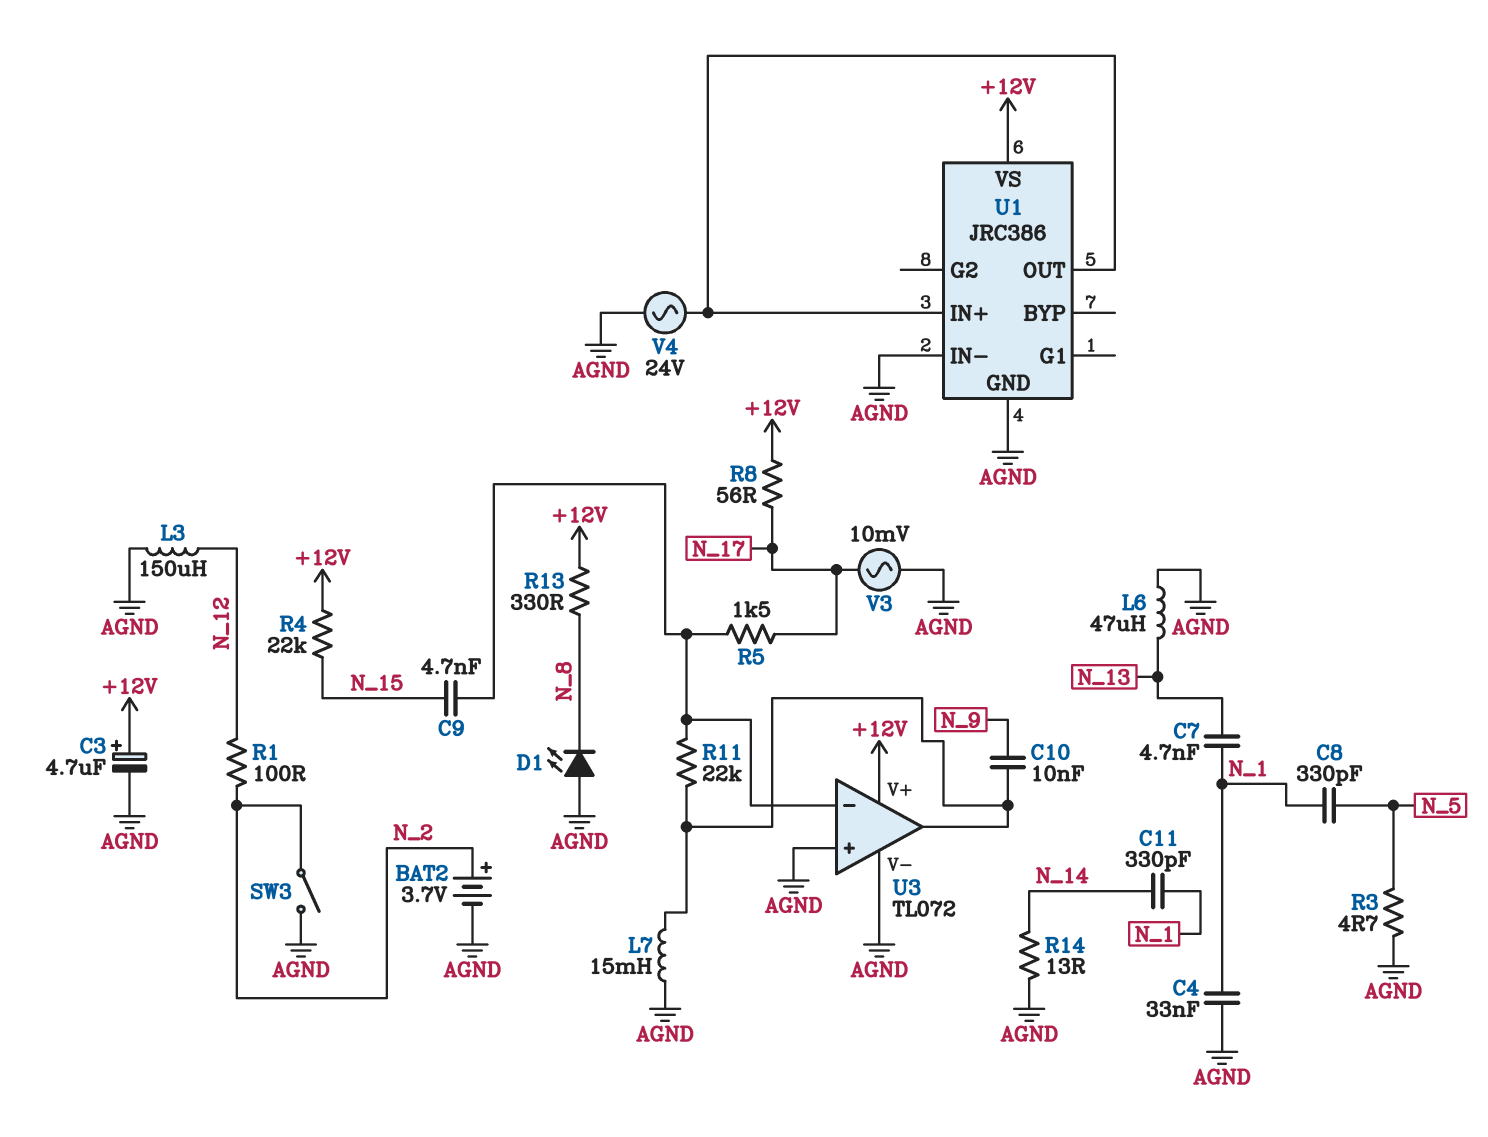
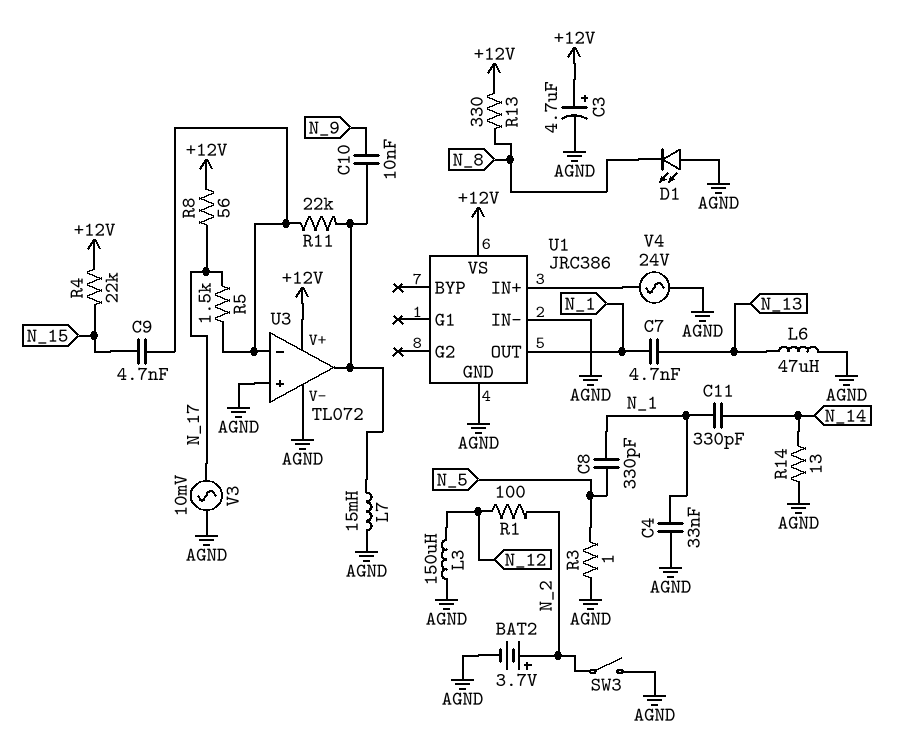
R3: 4.7 (AGND, N_5) -> 1 (AGND, N_5)
U1 pin OUT: U1/IN+ -> N_1

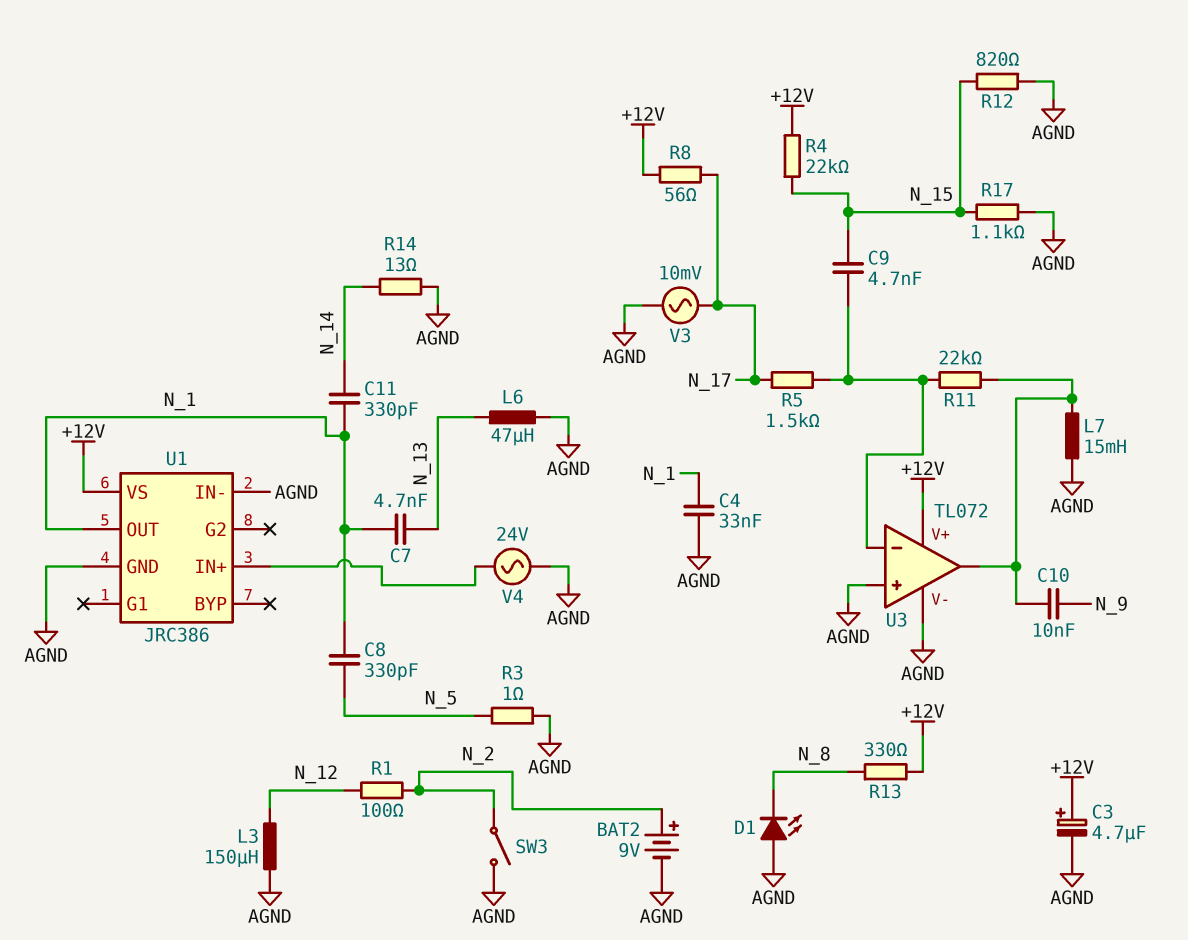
BAT2: 3.7V (plus N_2, minus AGND) -> 9V (plus N_2, minus AGND)
R12: none -> 820 (AGND, N_15)
R17: none -> 1.1k (AGND, N_15)

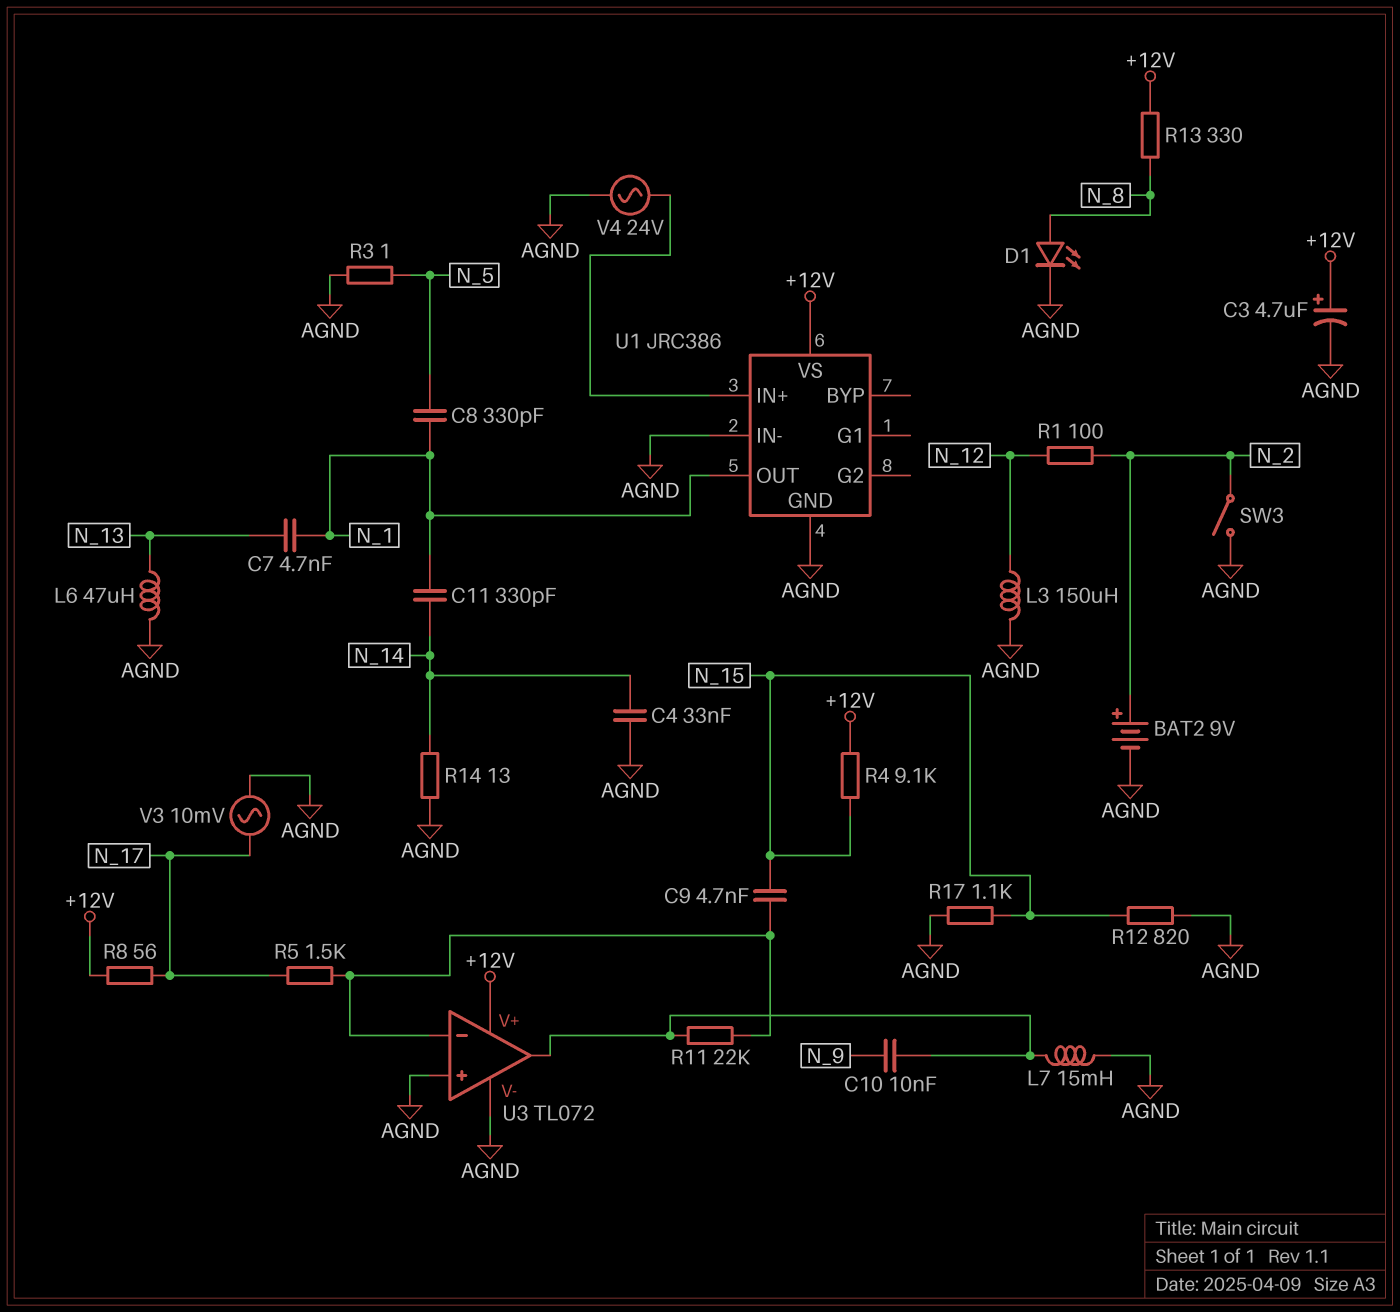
C4: 33nF (AGND, N_1) -> 33nF (AGND, N_14)
D1: LED (A AGND, K N_8) -> LED (A N_8, K AGND)
R4: 22k (+12V, N_15) -> 9.1k (+12V, N_15)

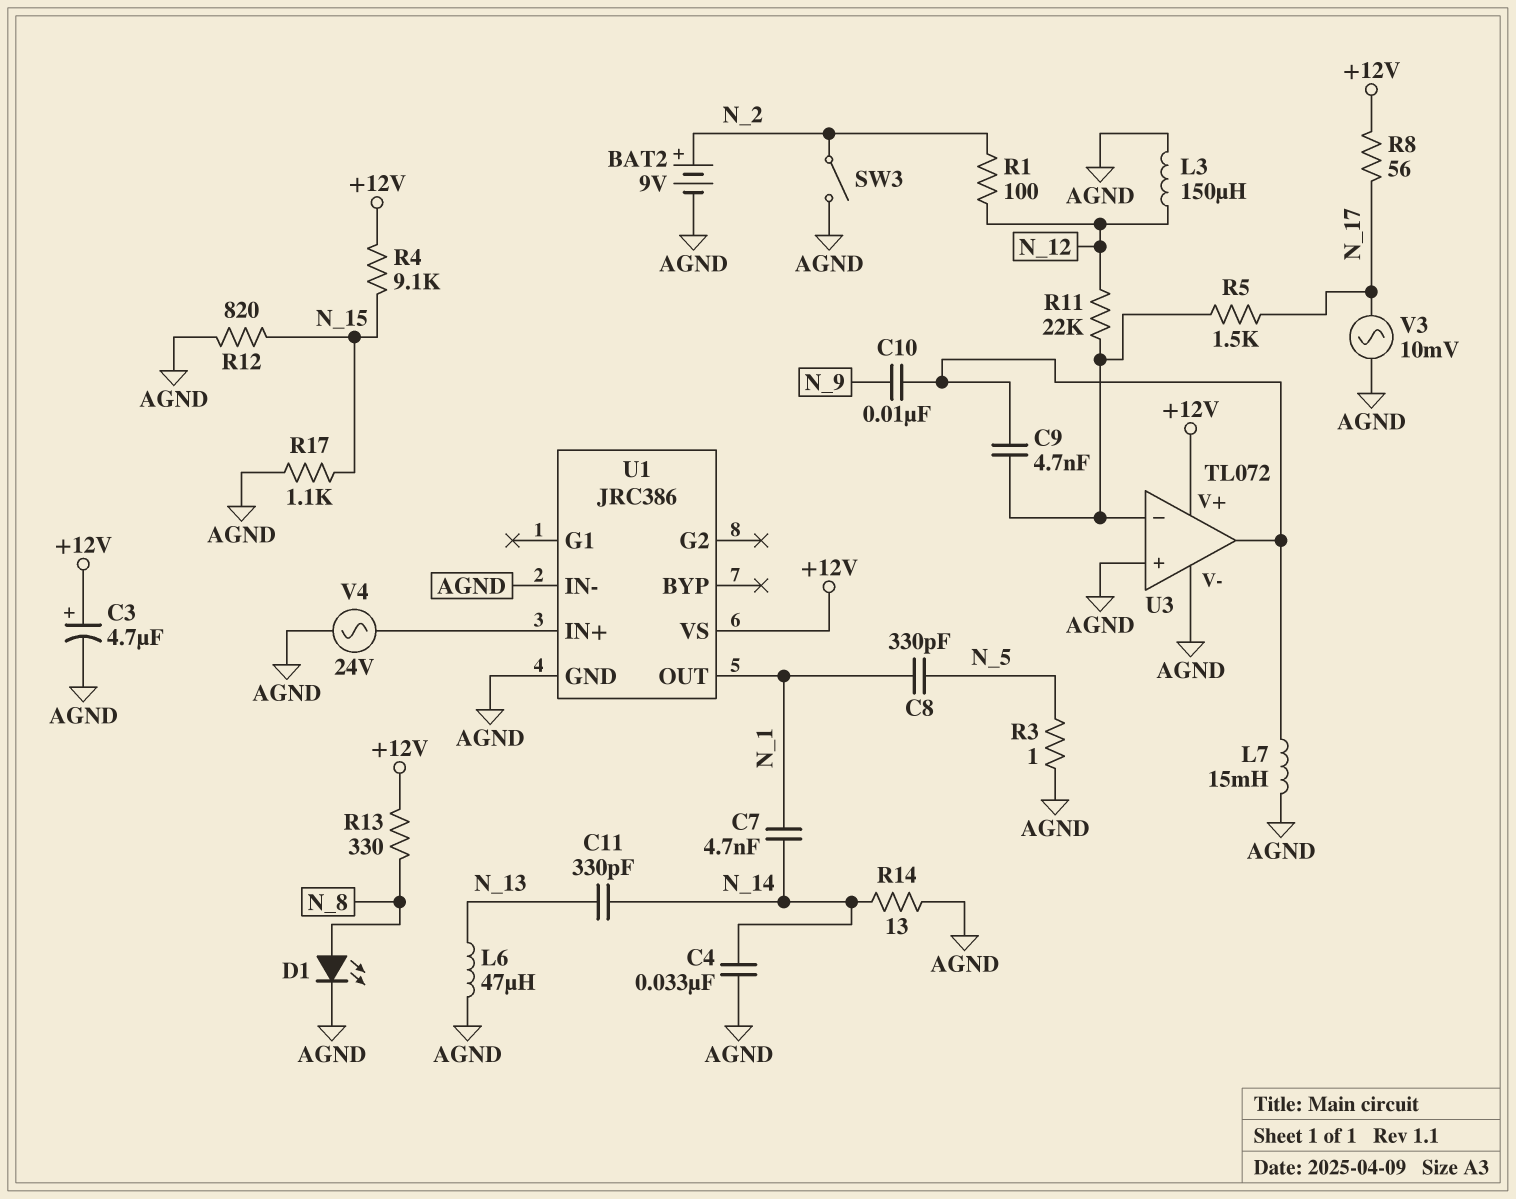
C7: 4.7nF (N_1, N_13) -> 4.7nF (N_1, N_14)
C9: 4.7nF (N_15, U3/in-) -> 4.7nF (U3/in-, U3/out)
C11: 330pF (N_1, N_14) -> 330pF (N_13, N_14)
R11: 22k (U3/in-, U3/out) -> 22k (N_12, U3/in-)

